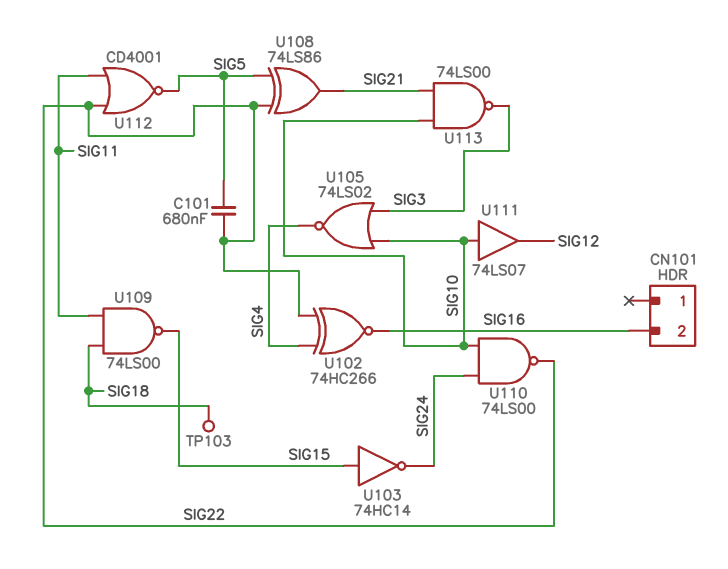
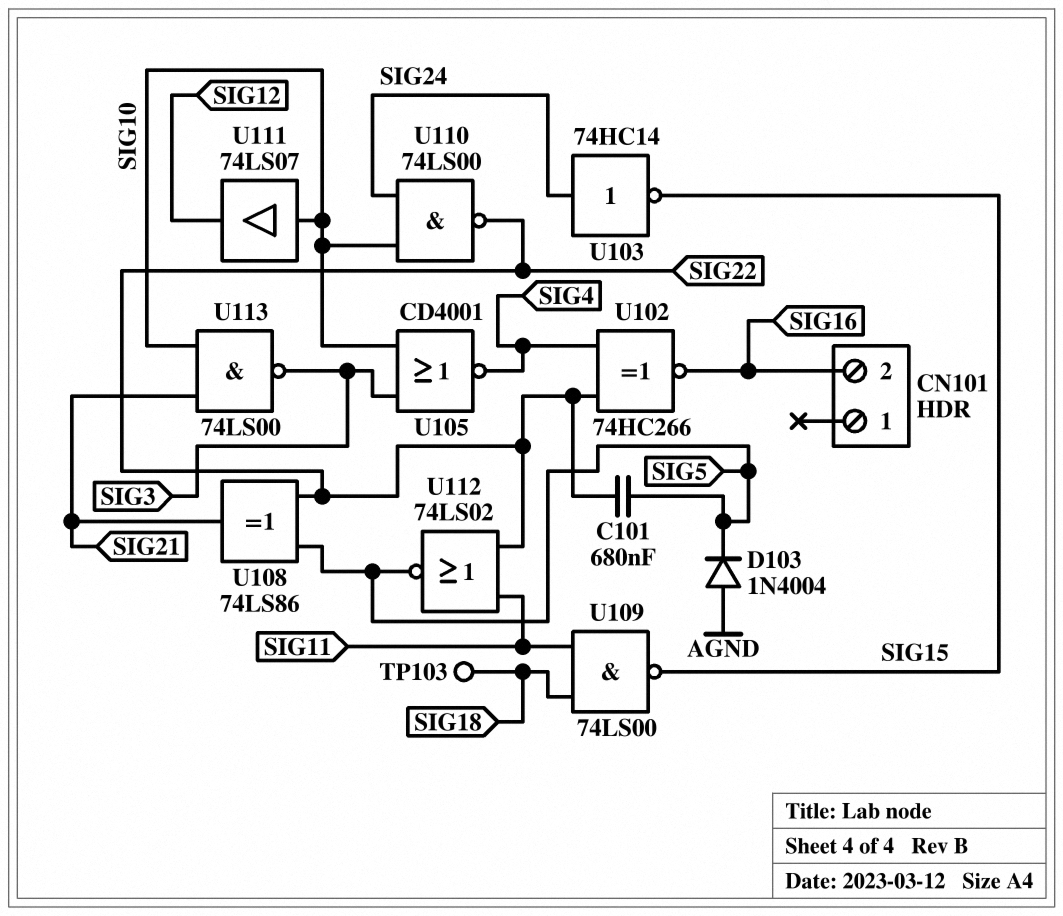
D103: none -> diode 1N4004 (A AGND, K SIG5)
U103: NOT 74HC14 (in SIG15, out SIG24) -> NOT 74HC14 (in SIG24, out SIG15)
U105: NOR 74LS02 (in SIG3, in SIG10, out SIG4) -> NOR CD4001 (in SIG3, in SIG10, out SIG4)
U112: NOR CD4001 (in SIG11, in SIG22, out SIG5) -> NOR 74LS02 (in SIG11, in SIG22, out SIG5)

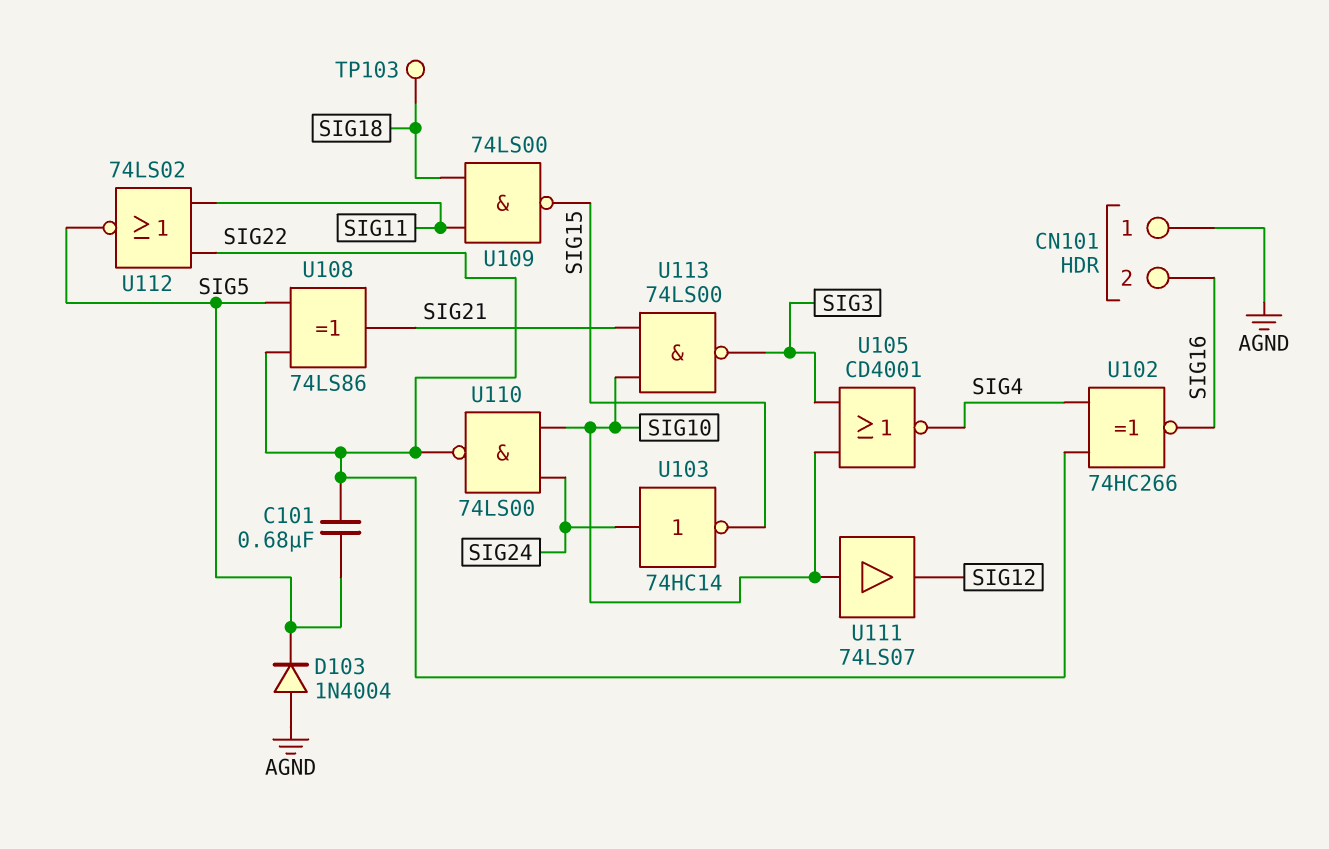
CN101 pin 1: none -> AGND

